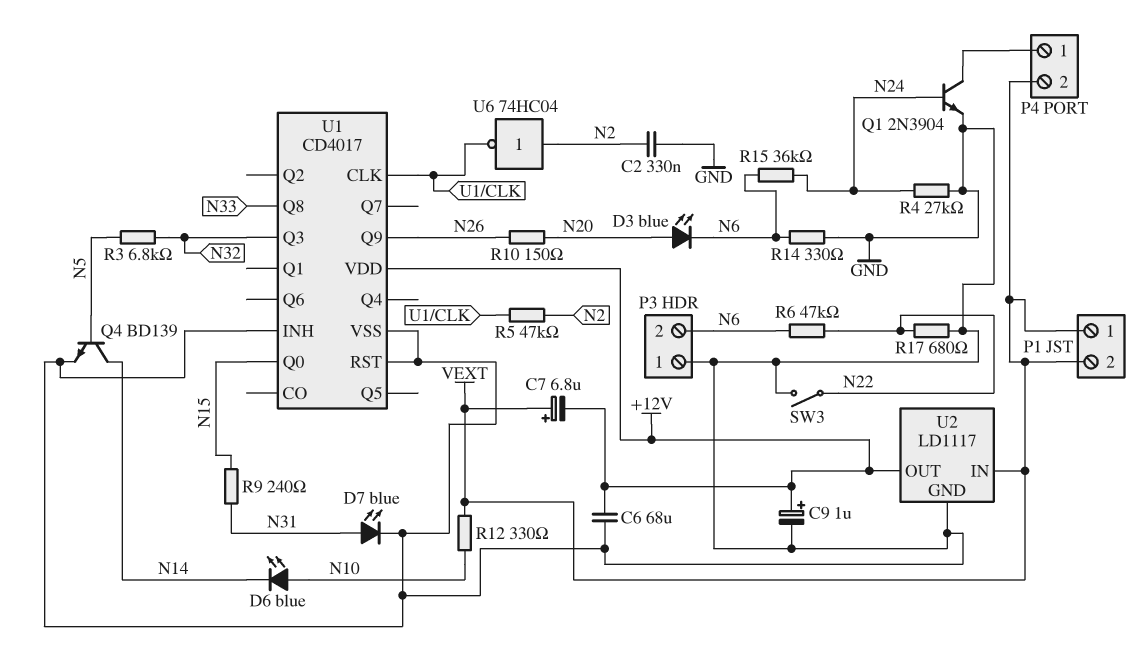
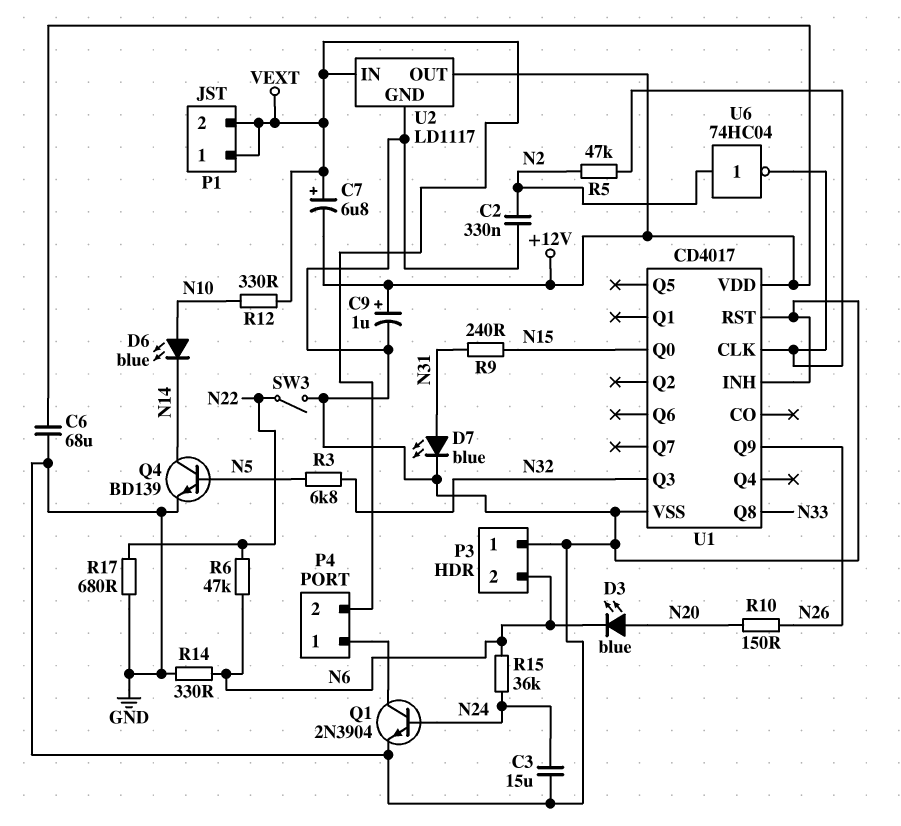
C3: none -> 15uF (GND, N24)
R4: 27k (GND, N24) -> none

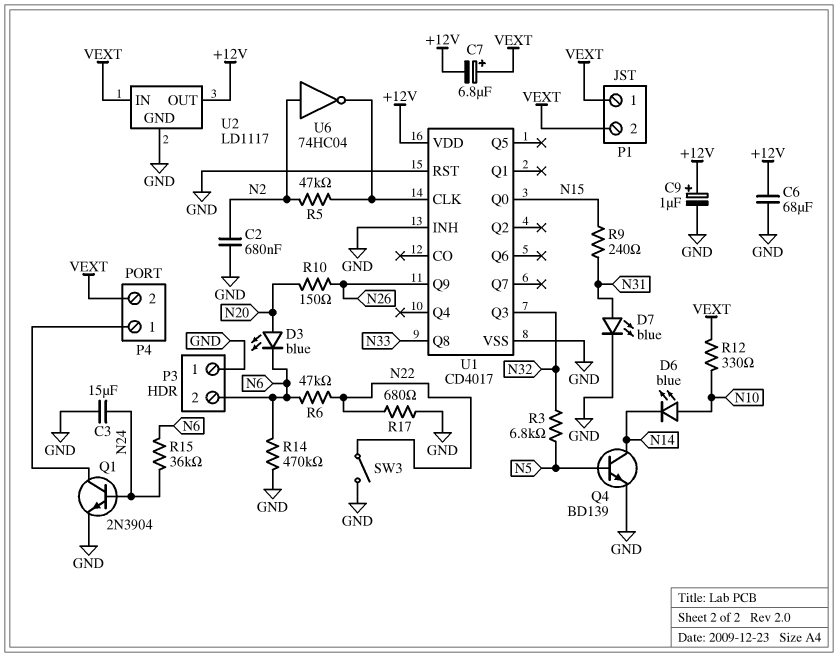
C2: 330nF (GND, N2) -> 680nF (GND, N2)
R14: 330 (GND, N6) -> 470k (GND, N6)

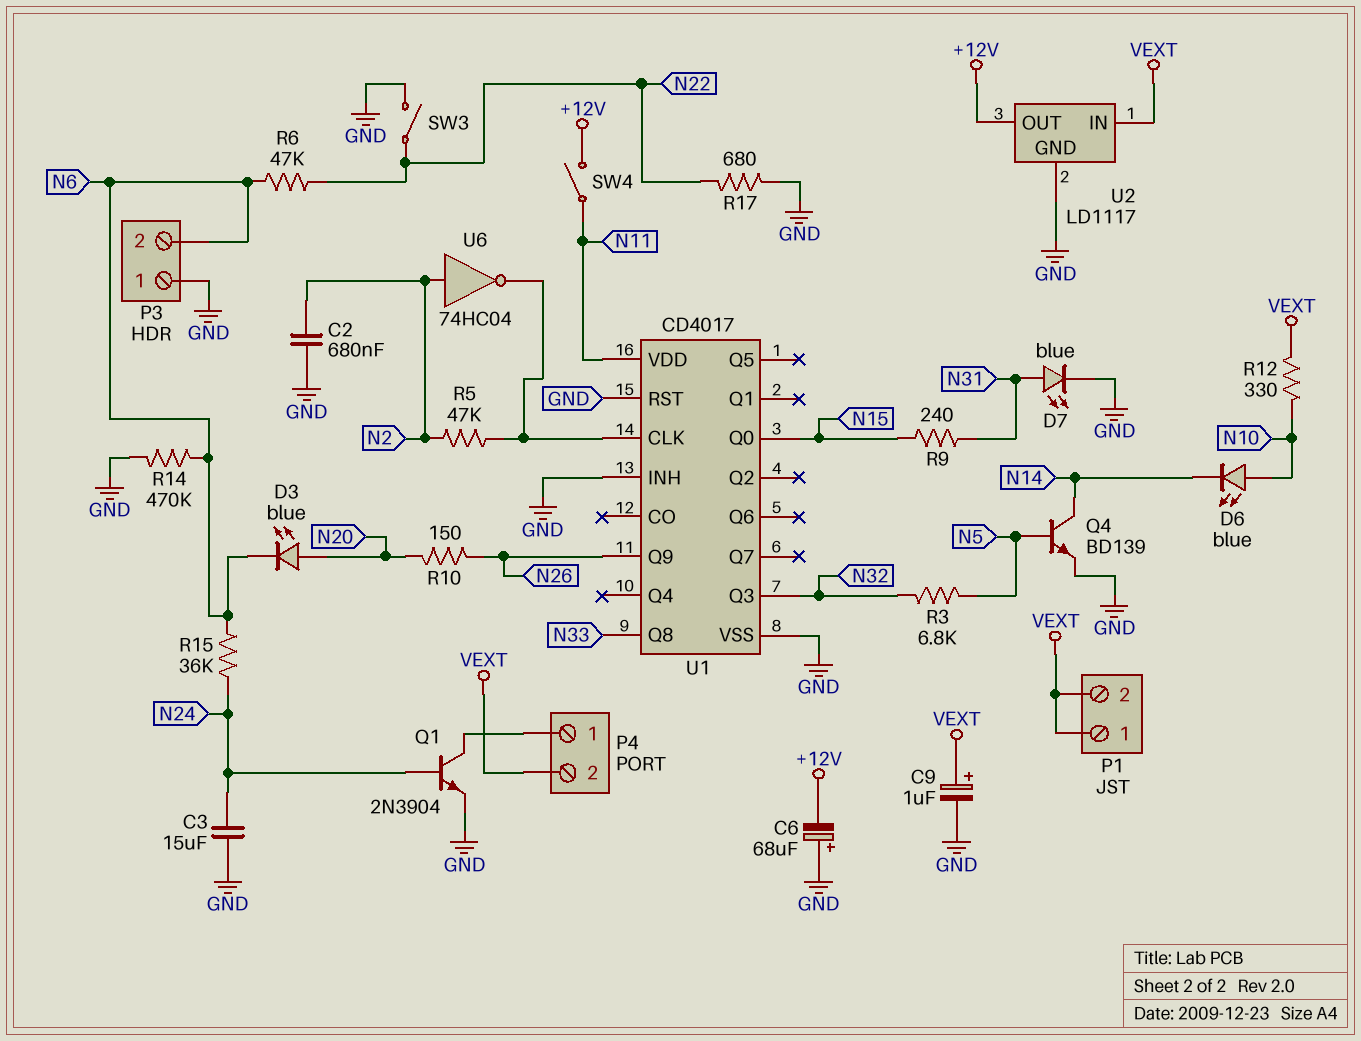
C6: 68uF (+12V, GND) -> 68uF (plus GND, minus +12V)
C7: 6.8uF (plus VEXT, minus +12V) -> none
C9: 1uF (plus +12V, minus GND) -> 1uF (plus VEXT, minus GND)
SW4: none -> switch (+12V, N11)
U1 pin VDD: +12V -> N11

